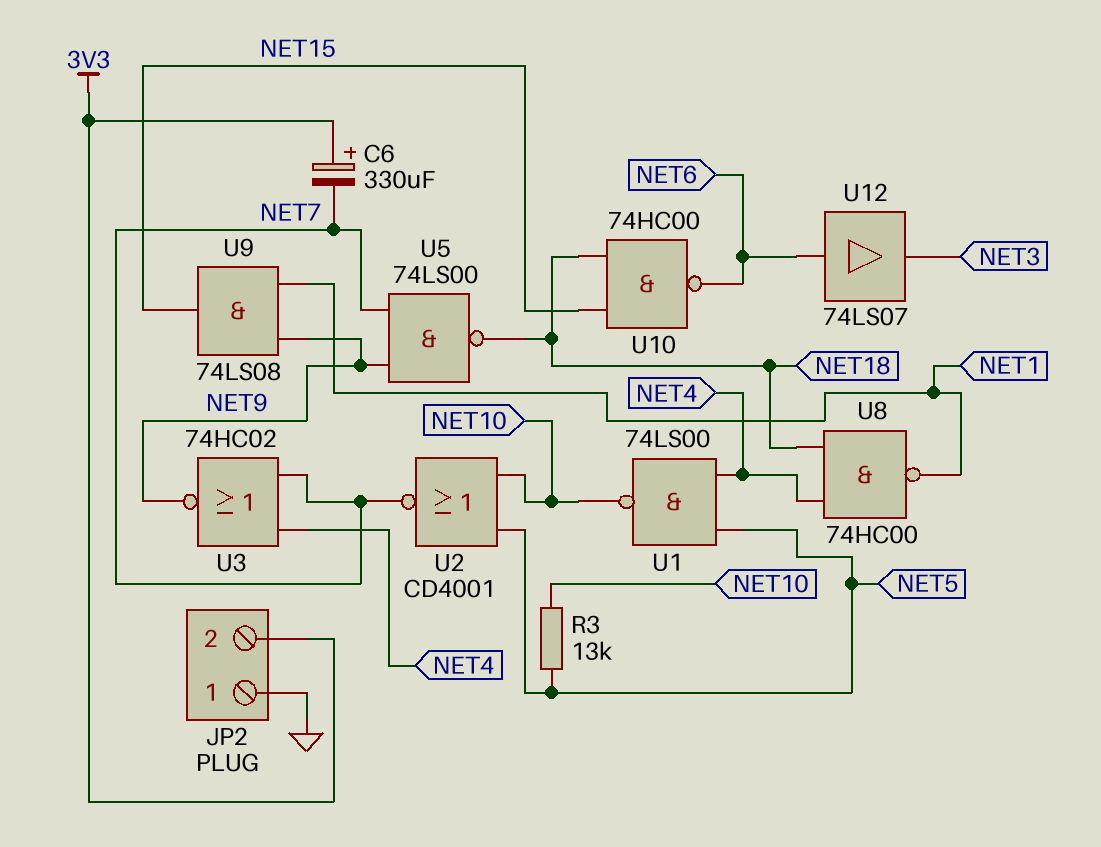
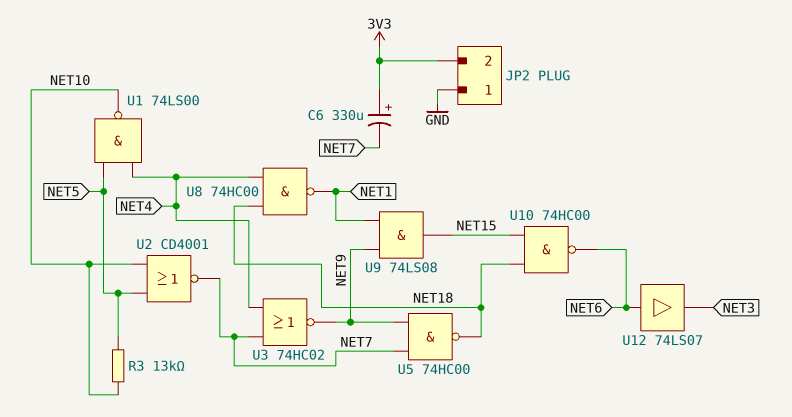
U5: NAND 74LS00 (in NET7, in NET9, out NET18) -> NAND 74HC00 (in NET7, in NET9, out NET18)

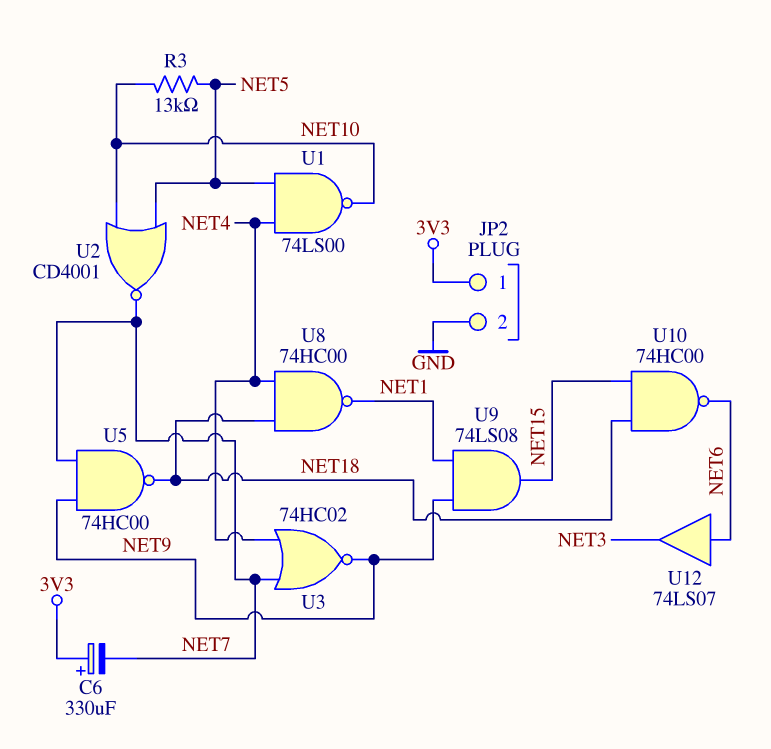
JP2 pin 1: GND -> 3V3
JP2 pin 2: 3V3 -> GND

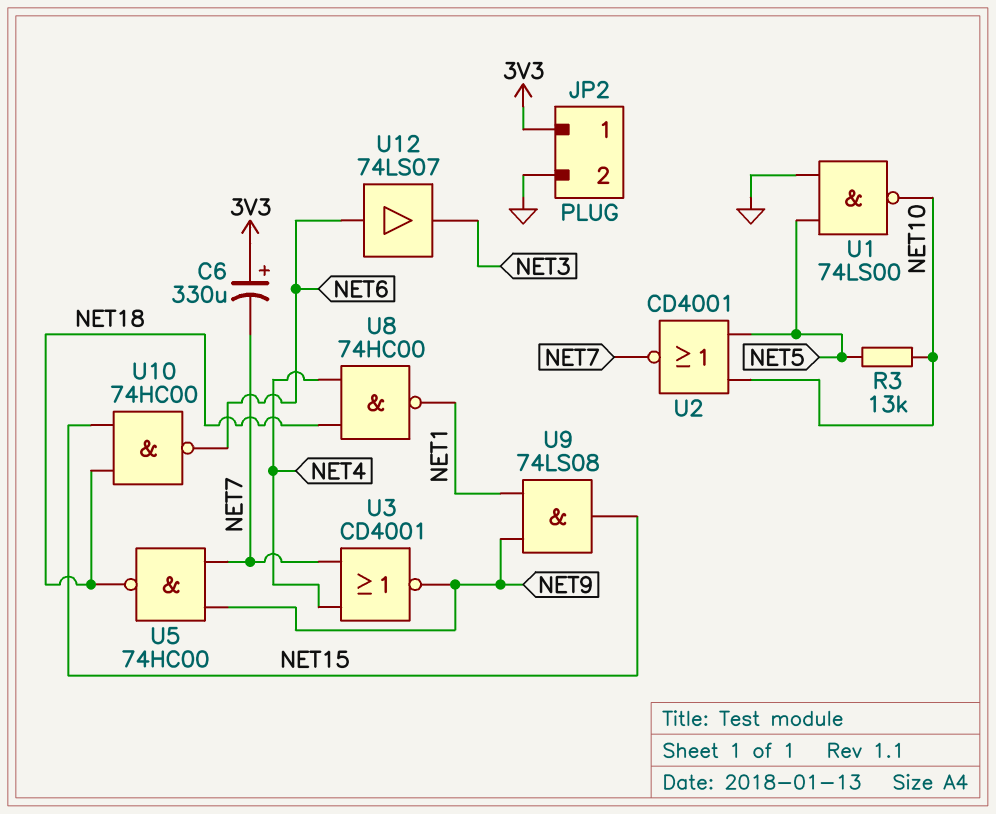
U1: NAND 74LS00 (in NET4, in NET5, out NET10) -> NAND 74LS00 (in GND, in NET5, out NET10)
U3: NOR 74HC02 (in NET4, in NET7, out NET9) -> NOR CD4001 (in NET4, in NET7, out NET9)

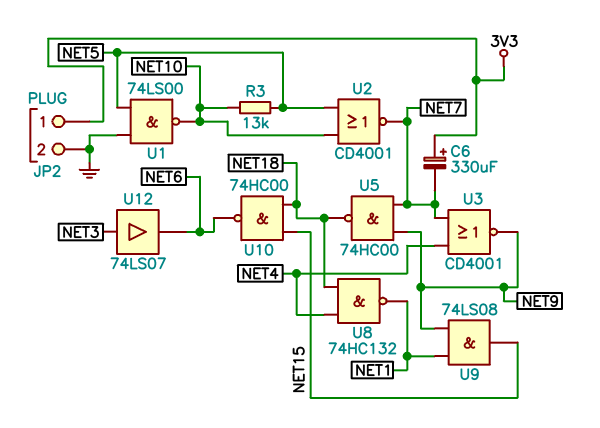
U8: NAND 74HC00 (in NET4, in NET18, out NET1) -> NAND 74HC132 (in NET4, in NET18, out NET1)
U12: buffer 74LS07 (in NET6, out NET3) -> buffer 74LS07 (in NET3, out NET6)

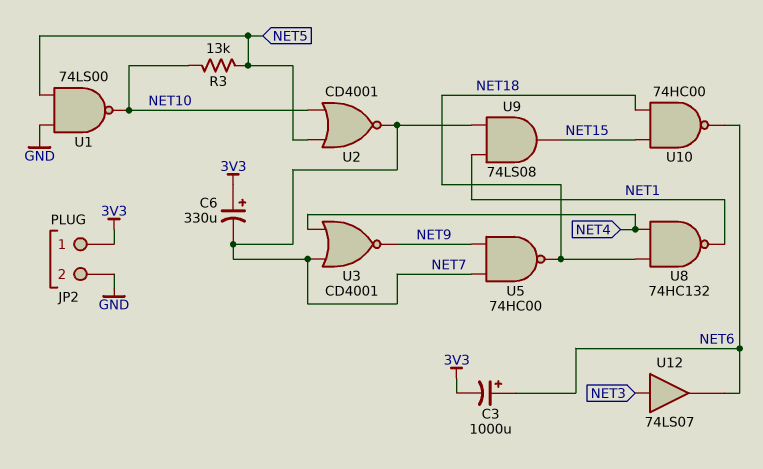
C3: none -> 1000uF (plus NET6, minus 3V3)
U9: AND 74LS08 (in NET1, in NET9, out NET15) -> AND 74LS08 (in NET1, in NET7, out NET15)

